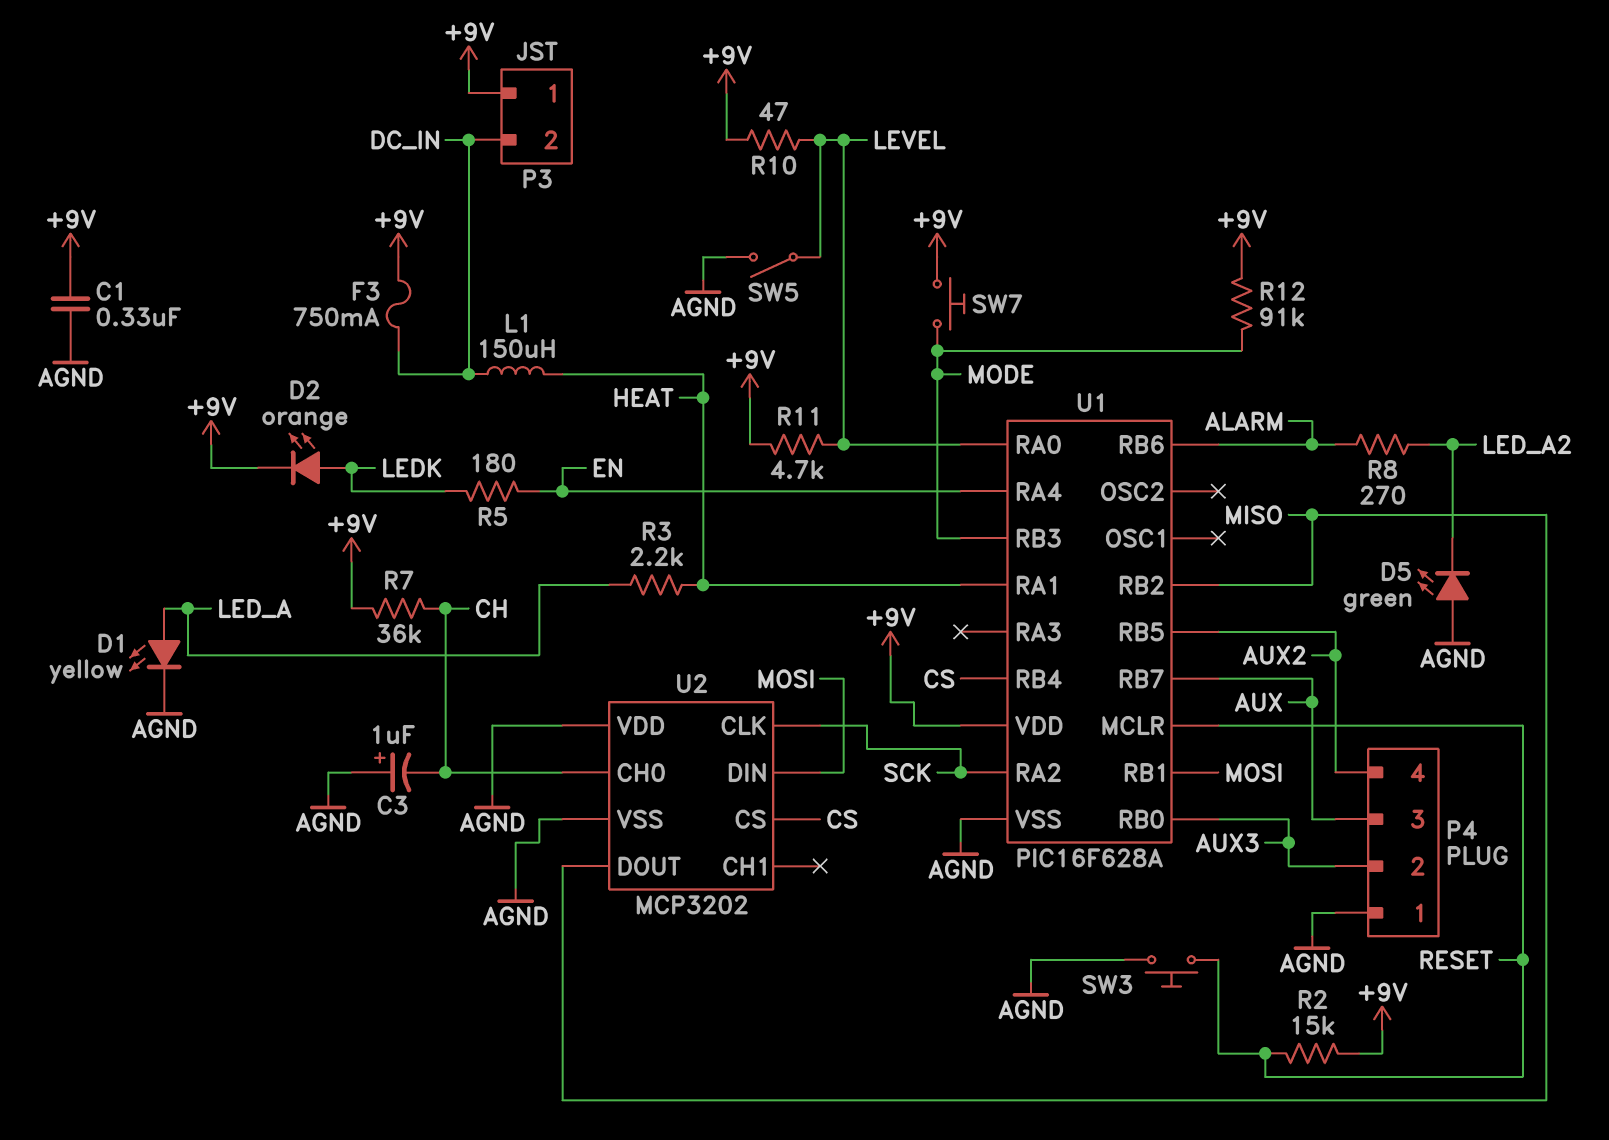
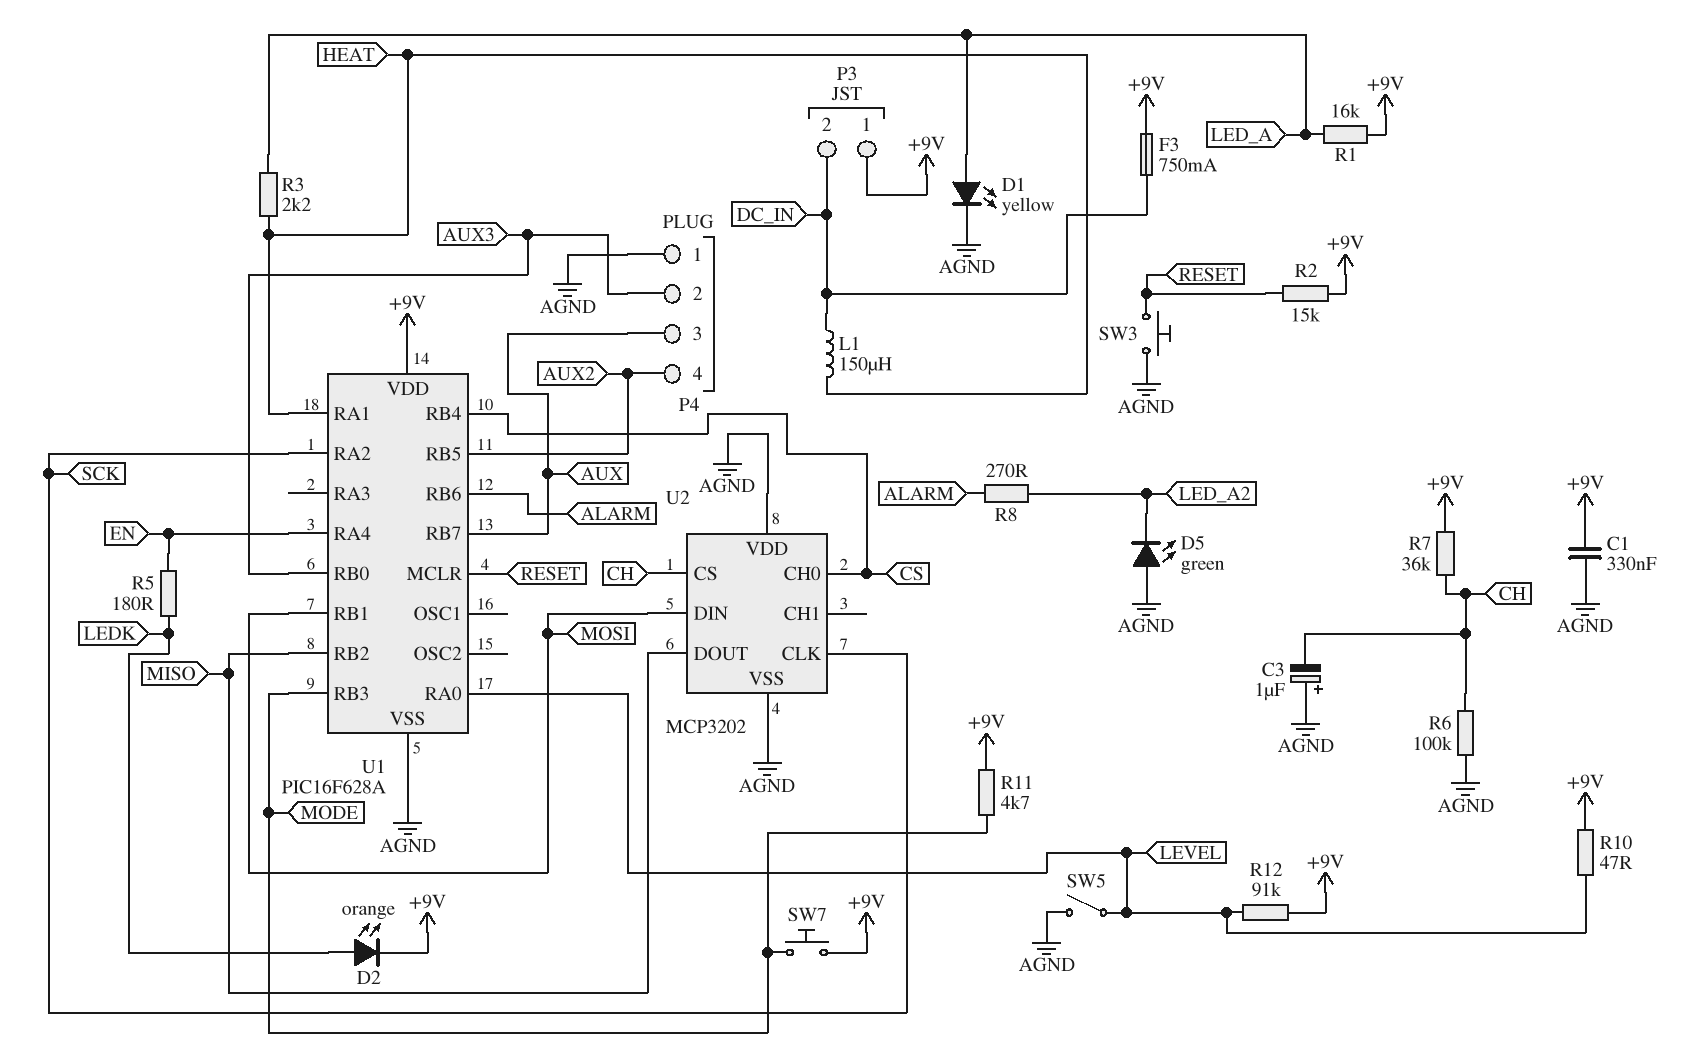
R1: none -> 16k (+9V, LED_A)
R6: none -> 100k (AGND, CH)
R11: 4.7k (+9V, LEVEL) -> 4.7k (+9V, MODE)
R12: 91k (+9V, MODE) -> 91k (+9V, LEVEL)
U2 pin CH0: CH -> CS
U2 pin CS: CS -> CH

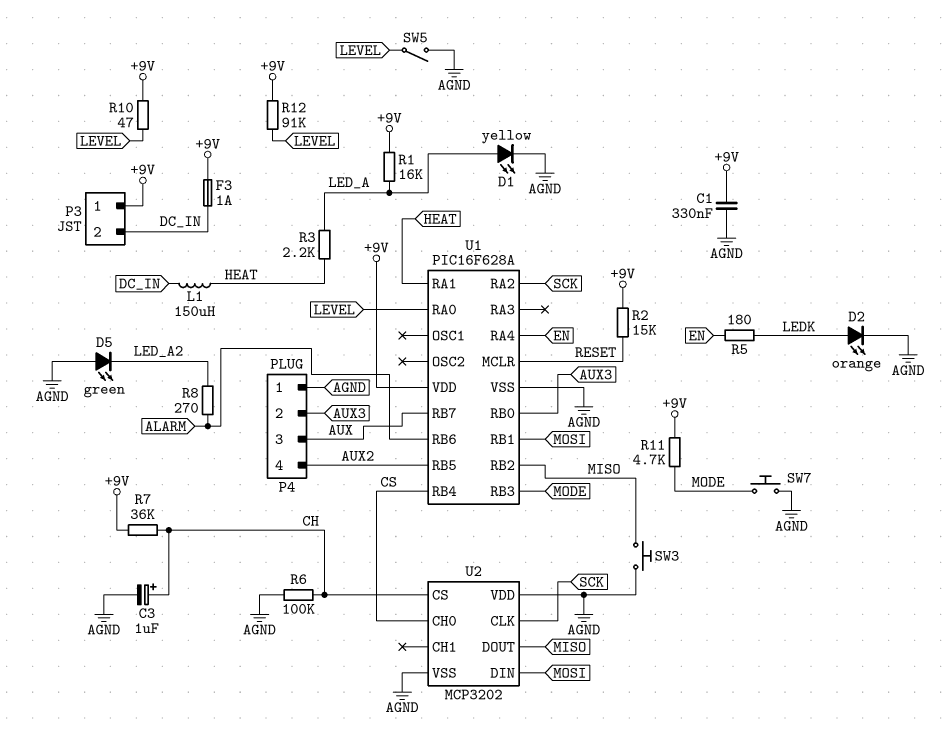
C3: 1uF (plus AGND, minus CH) -> 1uF (plus CH, minus AGND)
D2: LED orange (A LEDK, K +9V) -> LED orange (A LEDK, K AGND)
F3: 750mA (+9V, DC_IN) -> 1A (+9V, DC_IN)
SW3: button (AGND, RESET) -> button (AGND, MISO)
SW7: button (+9V, MODE) -> button (AGND, MODE)

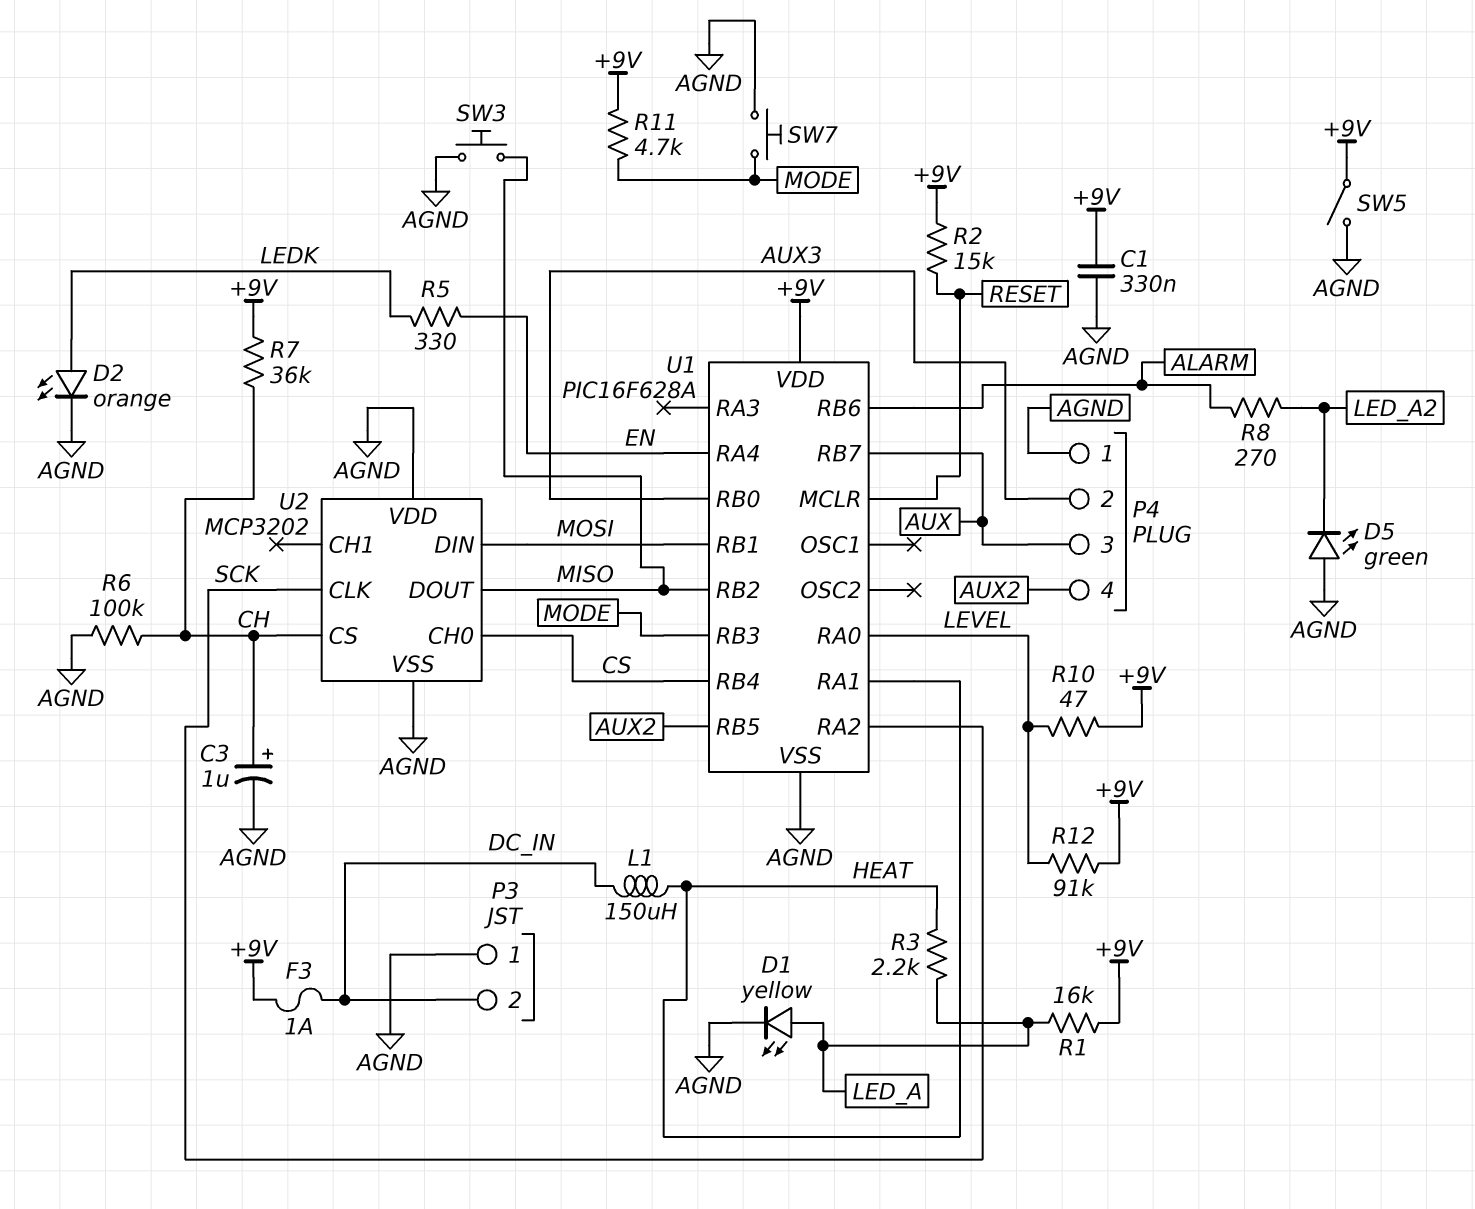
P3 pin 1: +9V -> AGND
R5: 180 (EN, LEDK) -> 330 (EN, LEDK)
SW5: switch (AGND, LEVEL) -> switch (+9V, AGND)

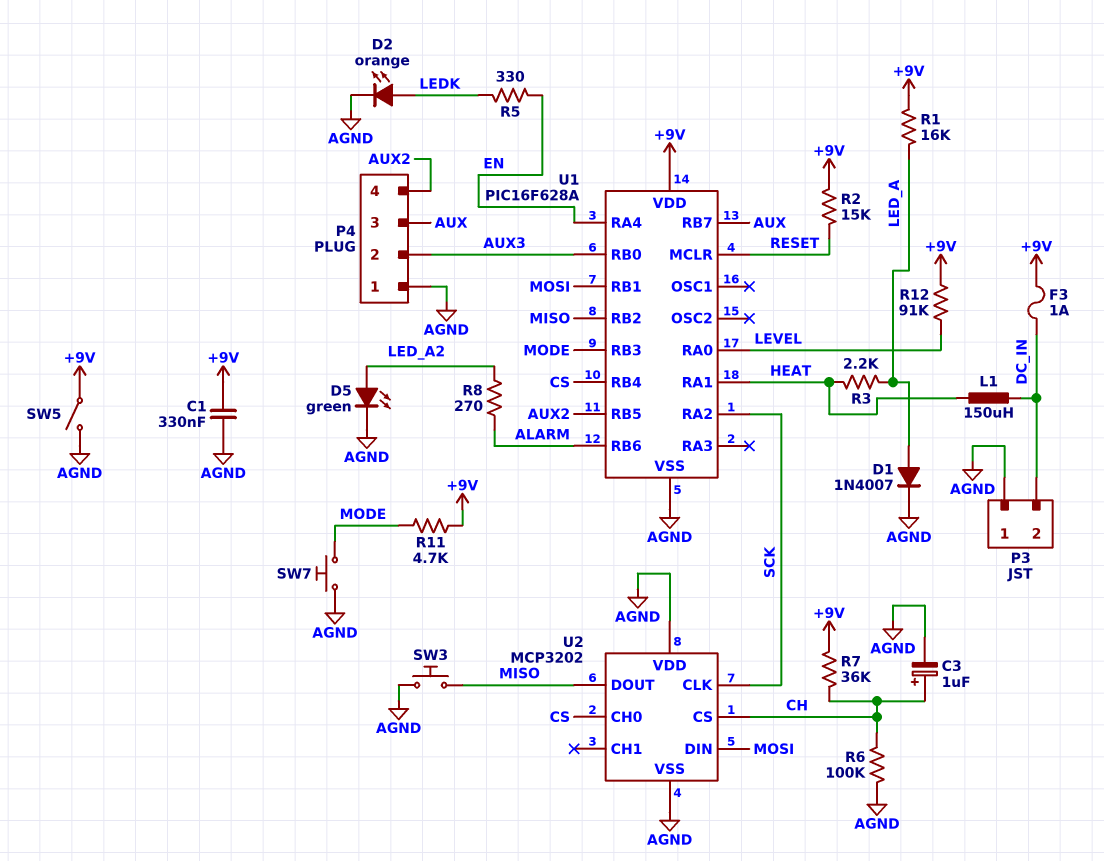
D1: LED yellow (A LED_A, K AGND) -> diode 1N4007 (A LED_A, K AGND)
D5: LED green (A AGND, K LED_A2) -> LED green (A LED_A2, K AGND)
R10: 47 (+9V, LEVEL) -> none

